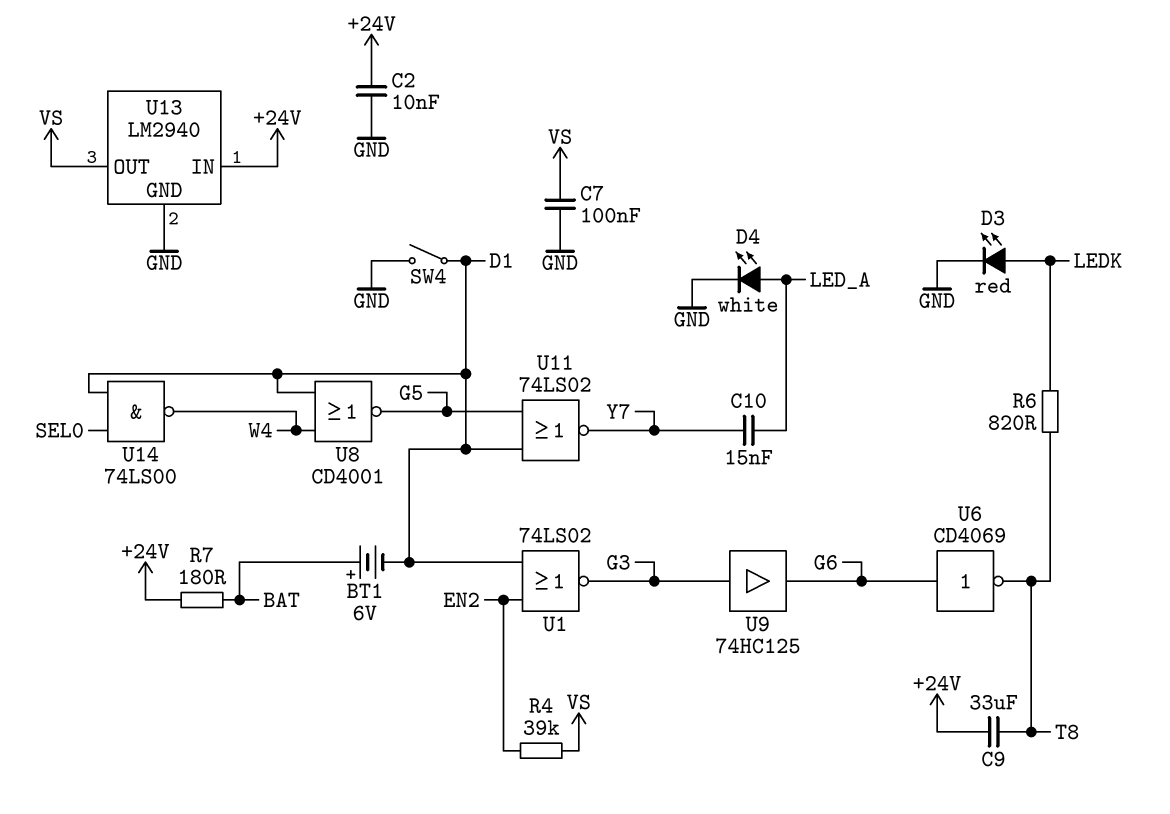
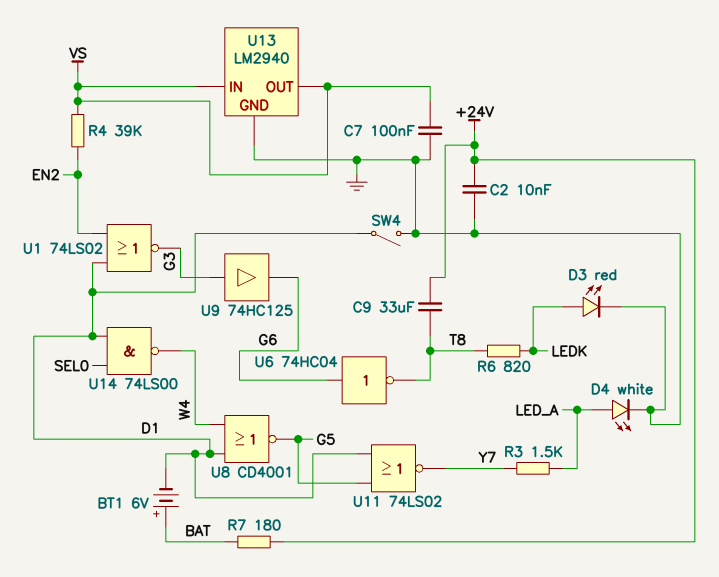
C10: 15nF (LED_A, Y7) -> none
R3: none -> 1.5k (LED_A, Y7)
U6: NOT CD4069 (in G6, out T8) -> NOT 74HC04 (in G6, out T8)
U13 pin IN: +24V -> VS

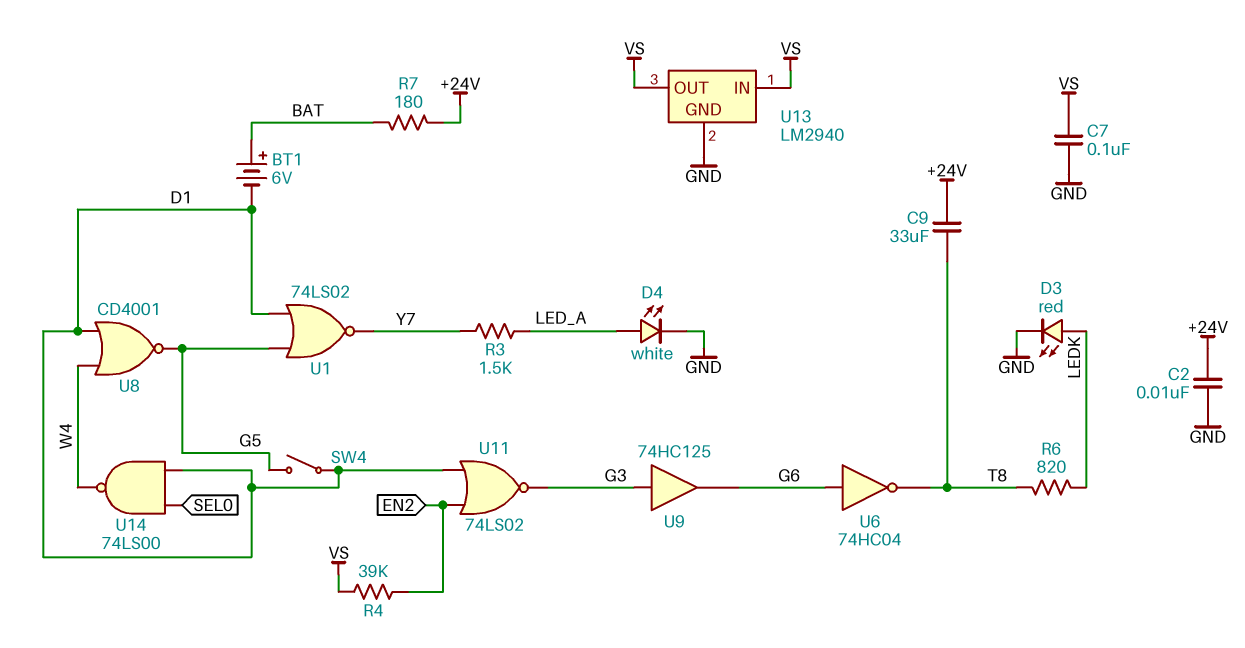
SW4: switch (D1, GND) -> switch (D1, G5)
U1: NOR 74LS02 (in D1, in EN2, out G3) -> NOR 74LS02 (in D1, in G5, out Y7)
U11: NOR 74LS02 (in D1, in G5, out Y7) -> NOR 74LS02 (in D1, in EN2, out G3)

